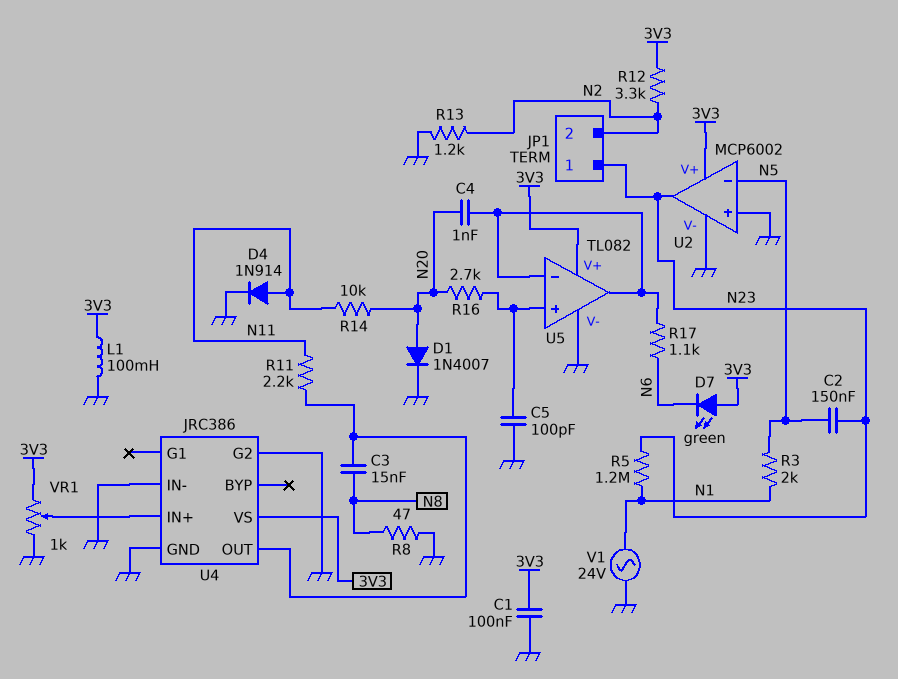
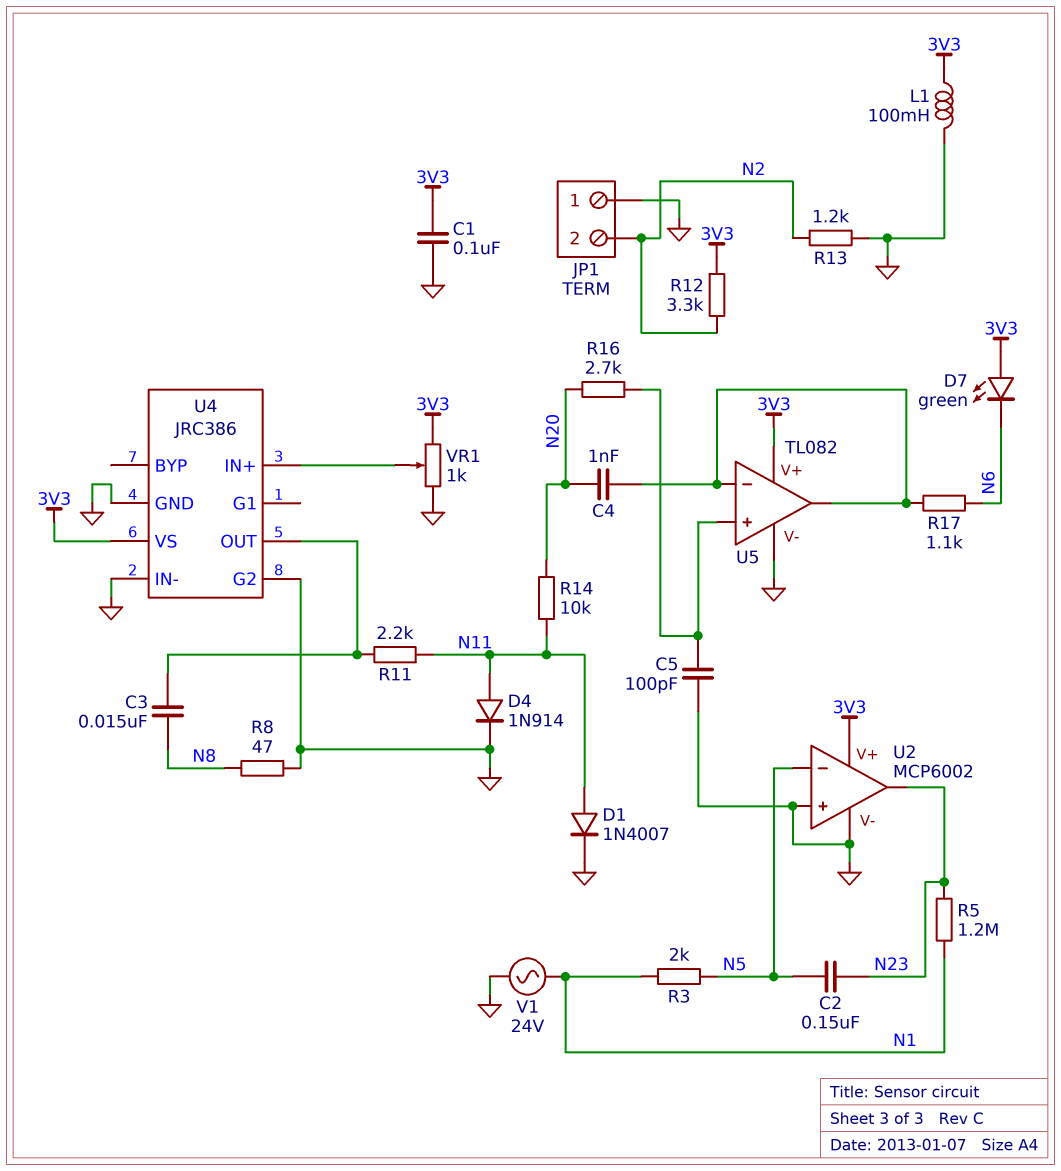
D1: diode 1N4007 (A N20, K GND) -> diode 1N4007 (A N11, K GND)
JP1 pin 1: N23 -> GND

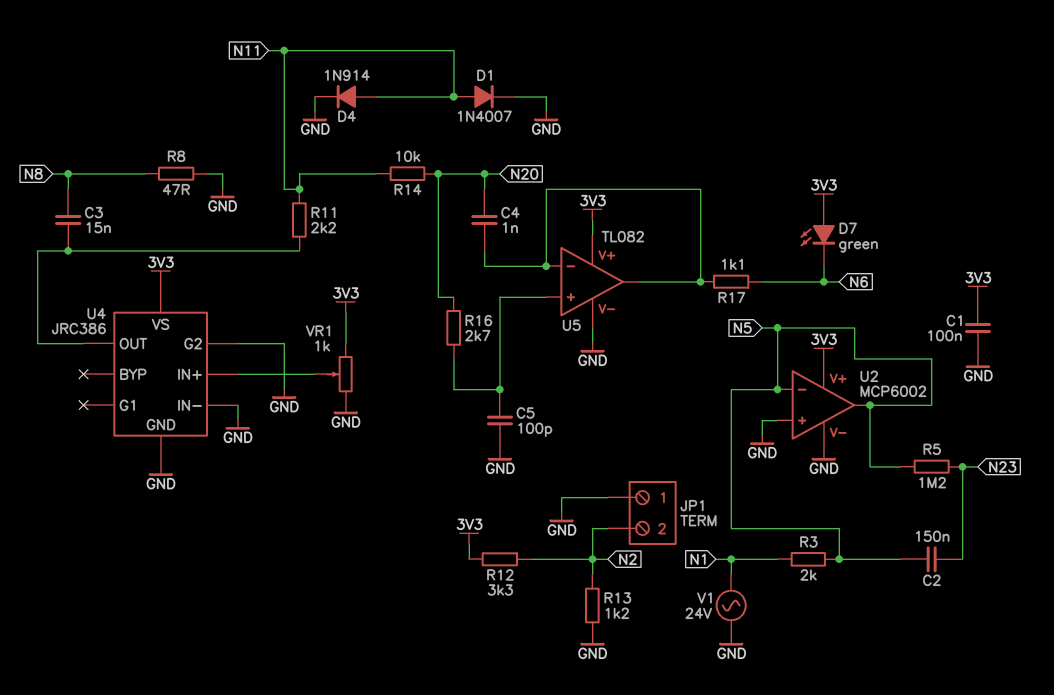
L1: 100mH (3V3, GND) -> none
R5: 1.2M (N1, N23) -> 1.2M (N5, N23)
U2 pin out: N23 -> N5

